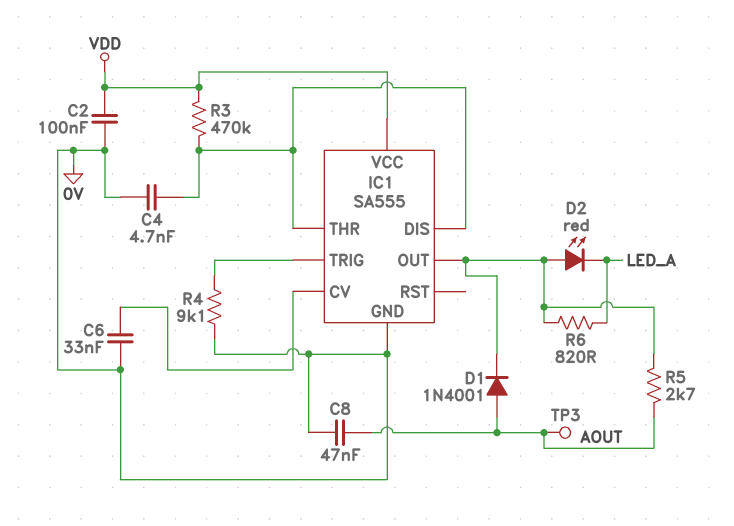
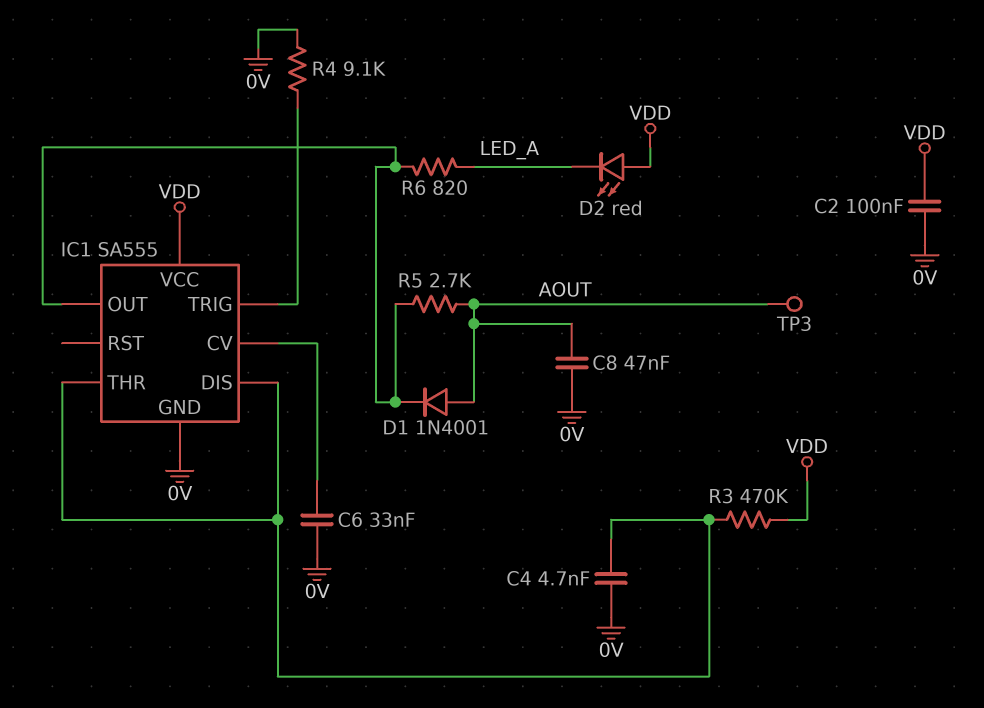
D2: LED red (A IC1/OUT, K LED_A) -> LED red (A VDD, K LED_A)

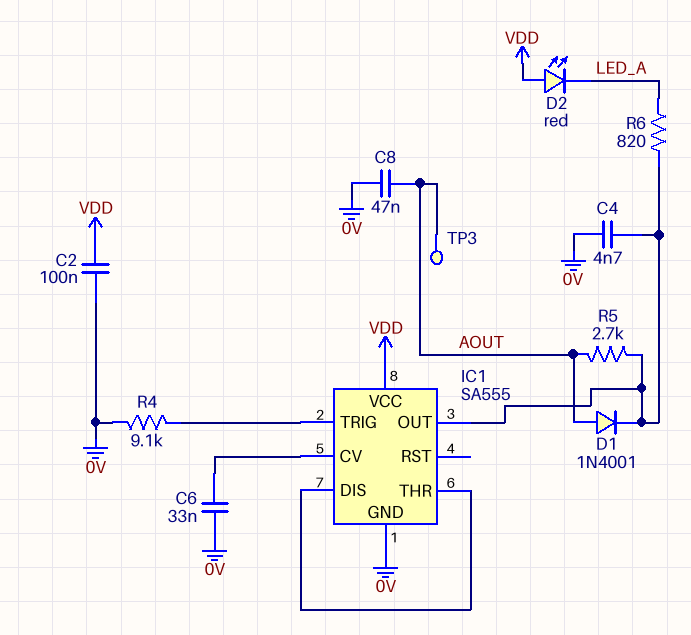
C4: 4.7nF (0V, IC1/DIS) -> 4.7nF (0V, IC1/OUT)
R3: 470k (IC1/DIS, VDD) -> none

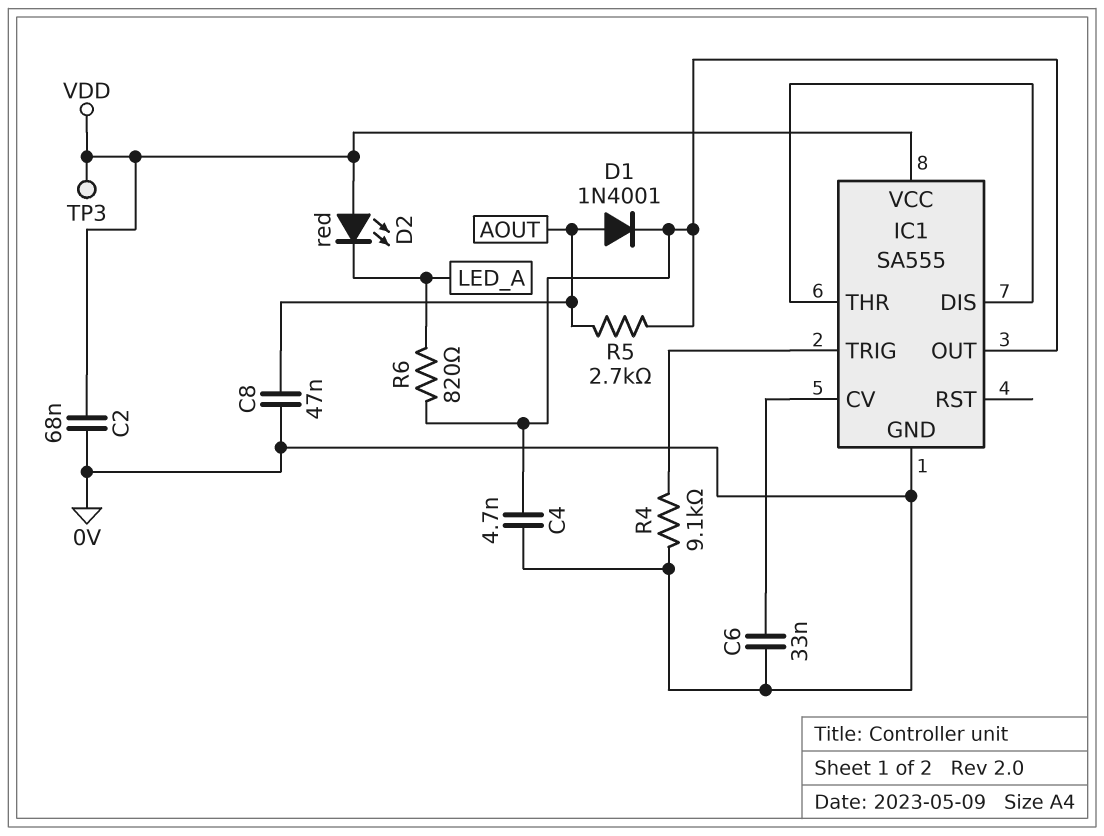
C2: 100nF (0V, VDD) -> 68nF (0V, VDD)
TP3: test point (AOUT) -> test point (VDD)

